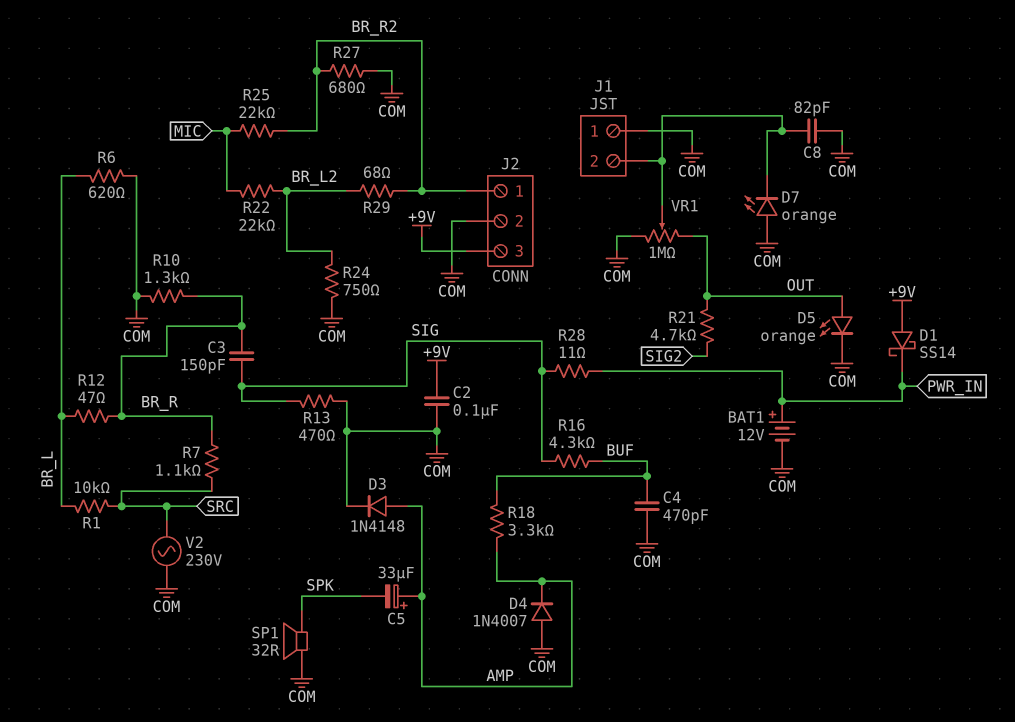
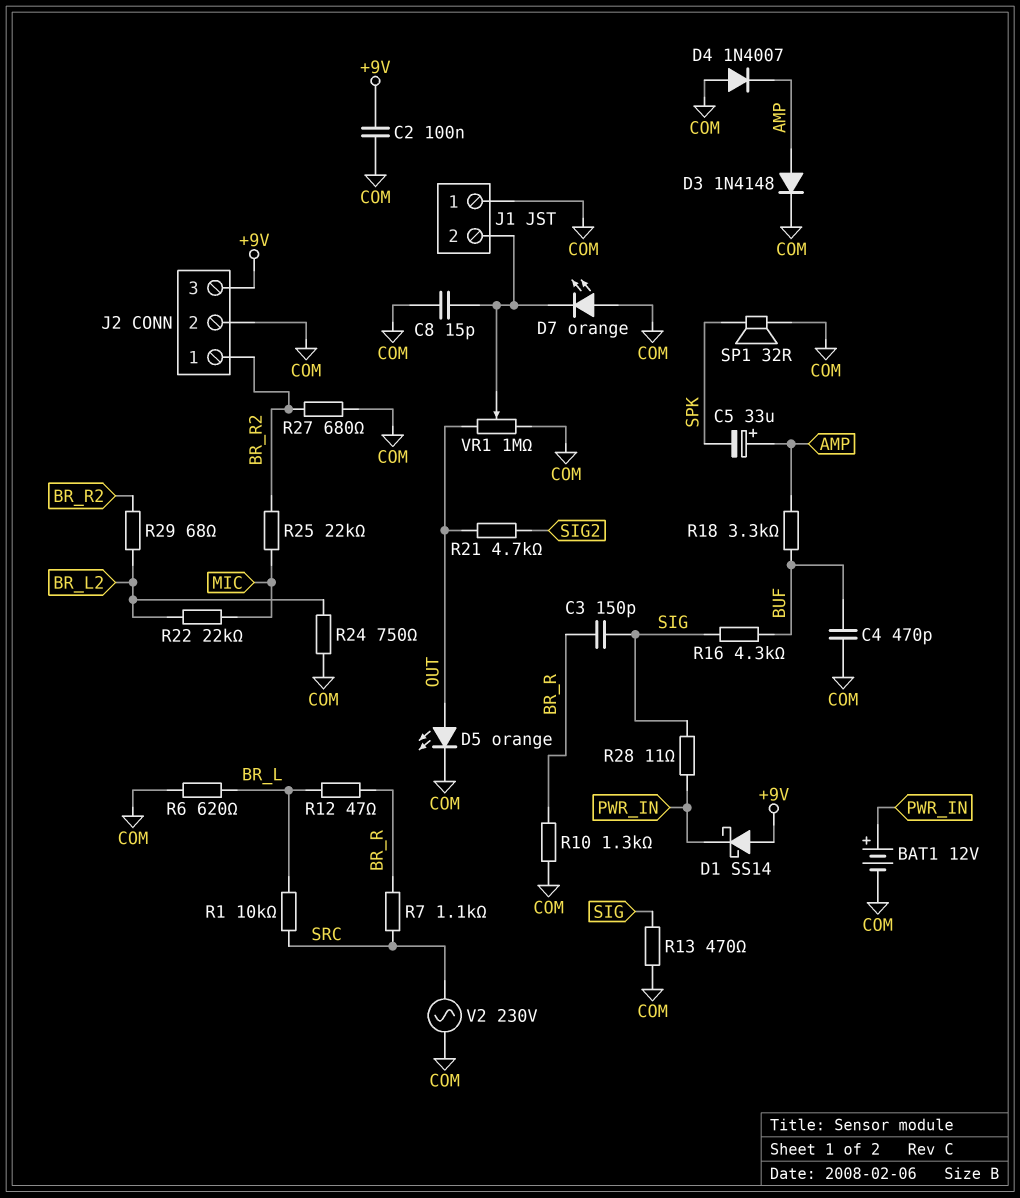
C8: 82pF (COM, J1/2) -> 15pF (COM, J1/2)

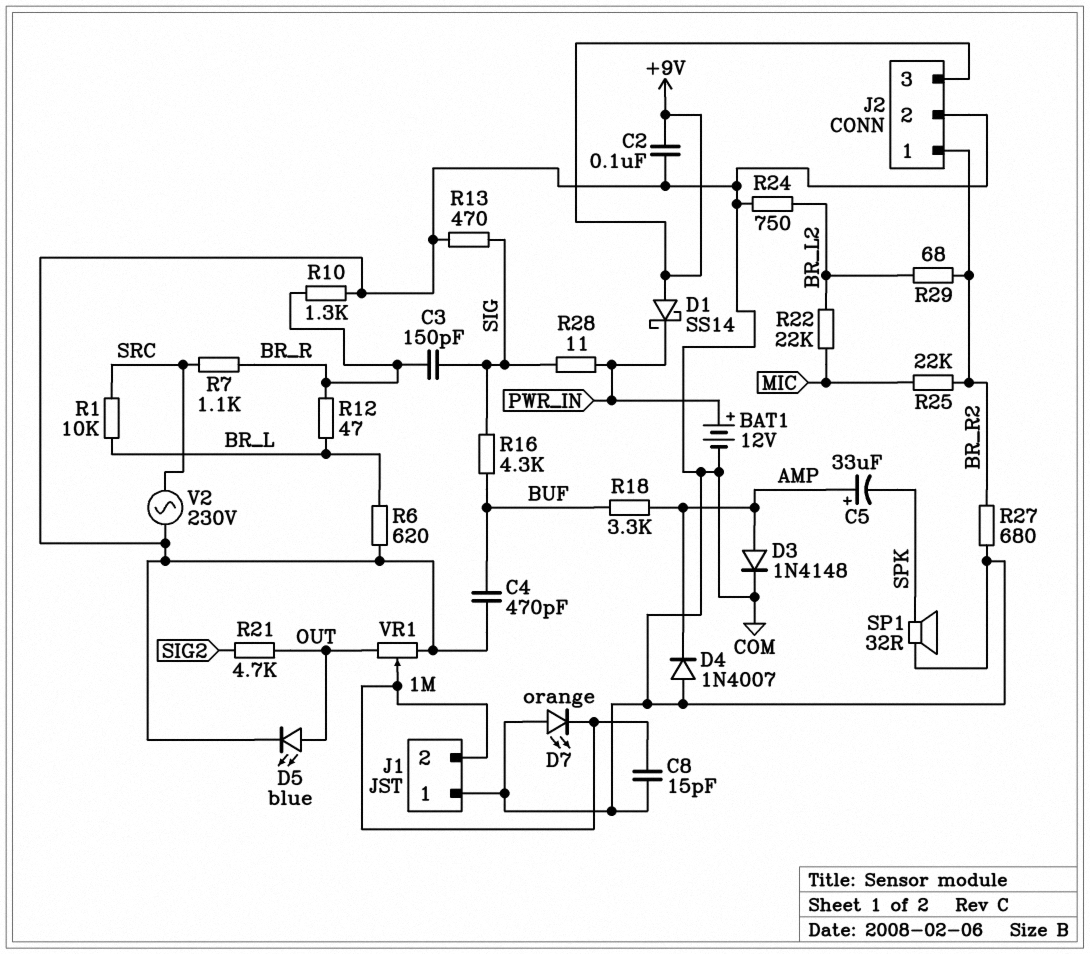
D5: LED orange (A OUT, K COM) -> LED blue (A OUT, K COM)

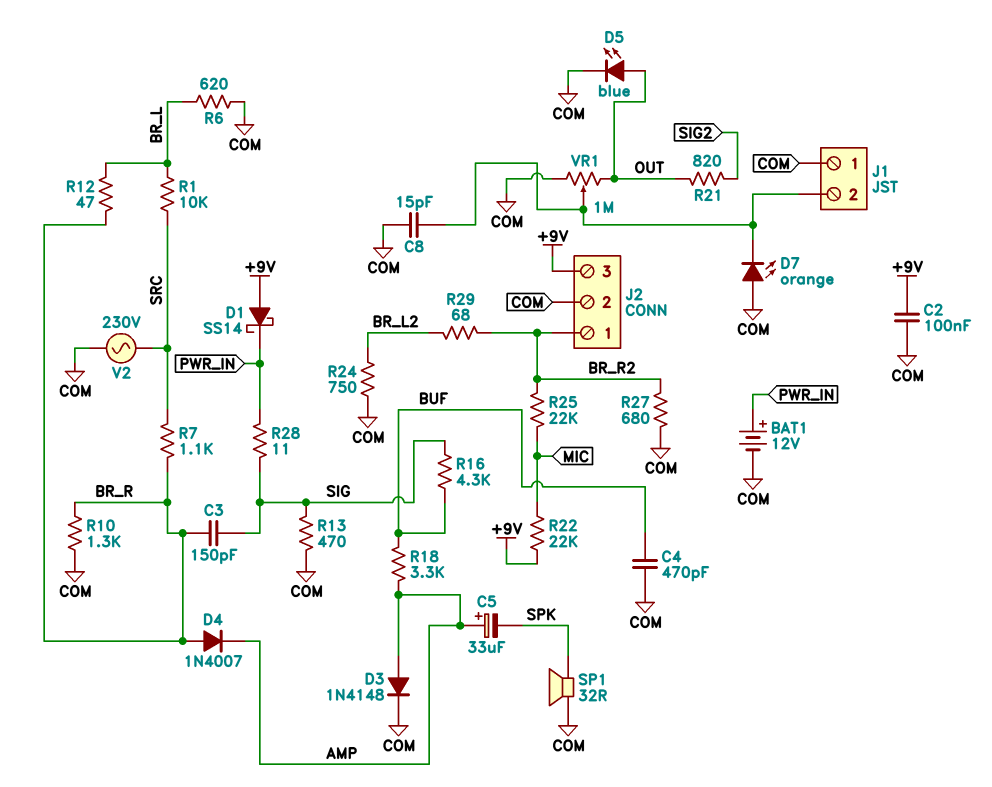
D4: diode 1N4007 (A COM, K AMP) -> diode 1N4007 (A BR_R, K AMP)
R21: 4.7k (OUT, SIG2) -> 820 (OUT, SIG2)
R22: 22k (BR_L2, MIC) -> 22k (+9V, MIC)

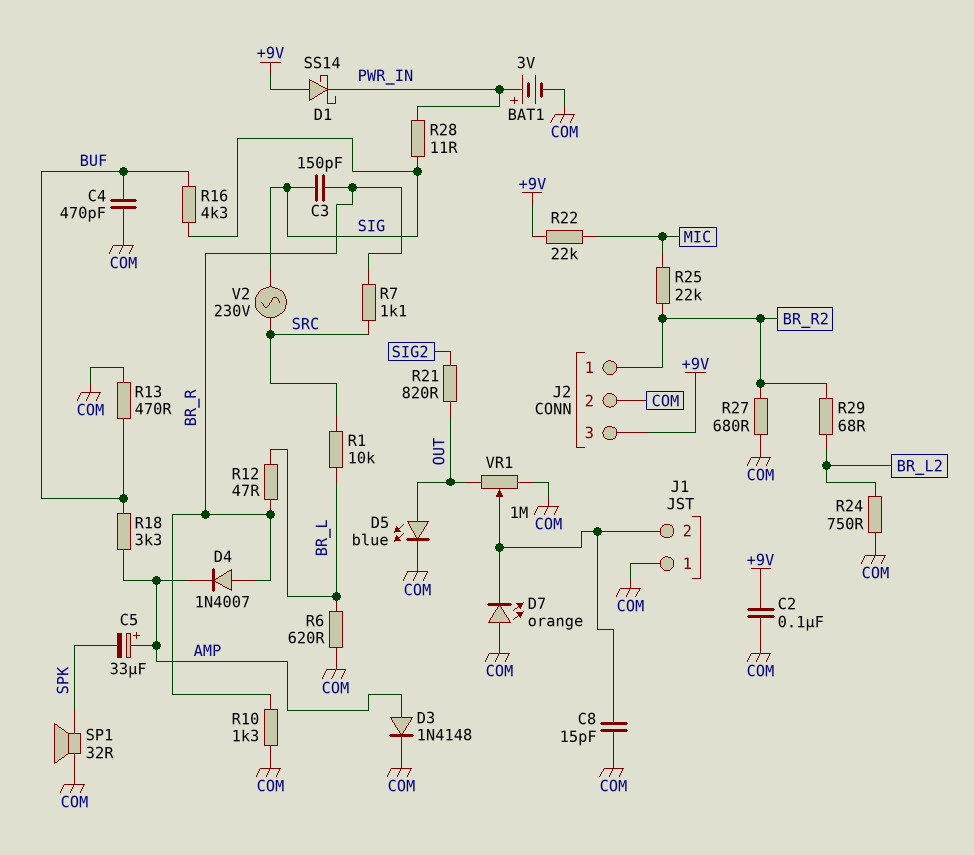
BAT1: 12V (plus PWR_IN, minus COM) -> 3V (plus PWR_IN, minus COM)
R13: 470 (COM, SIG) -> 470 (BUF, COM)
V2: AC 230V (COM, SRC) -> AC 230V (SIG, SRC)

